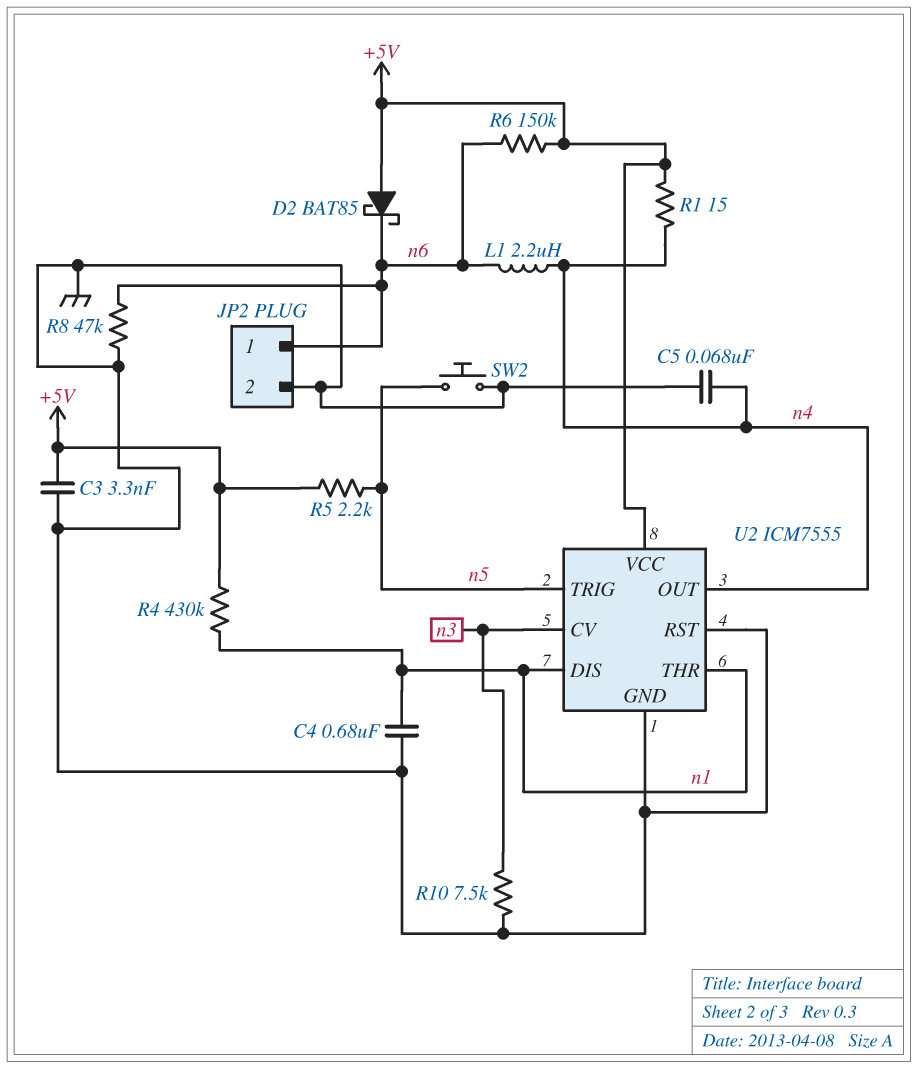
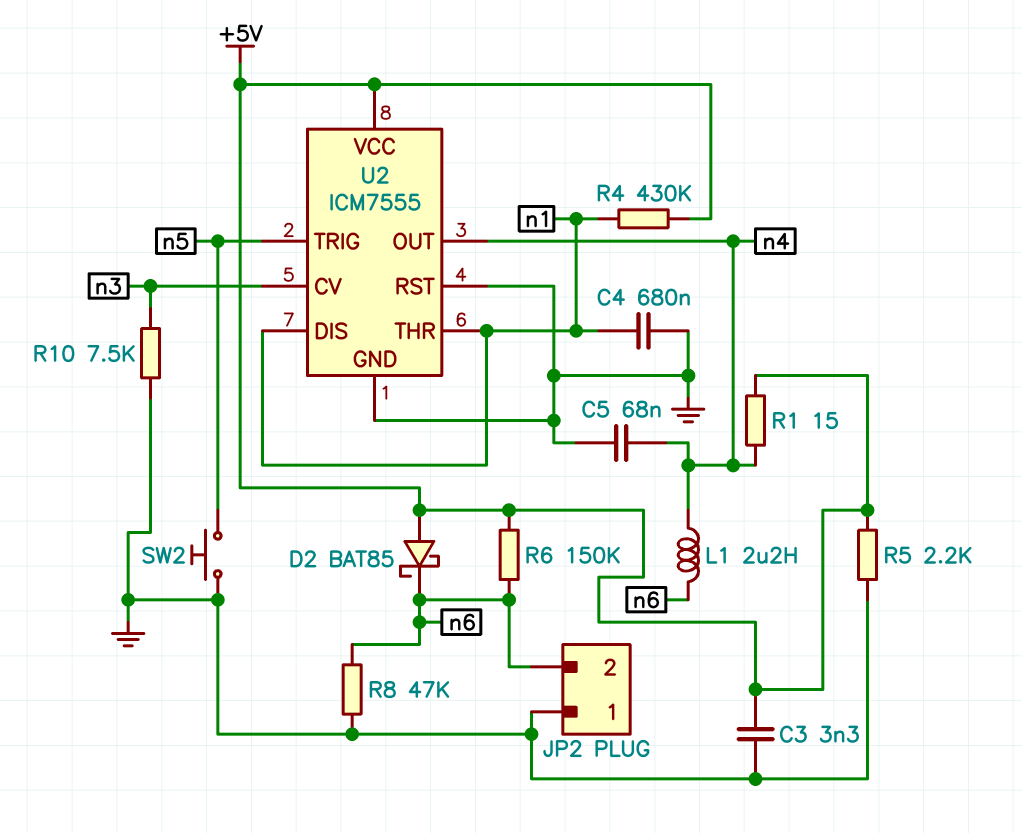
JP2 pin 1: n6 -> GND
JP2 pin 2: GND -> n6
R5: 2.2k (+5V, n5) -> 2.2k (+5V, GND)

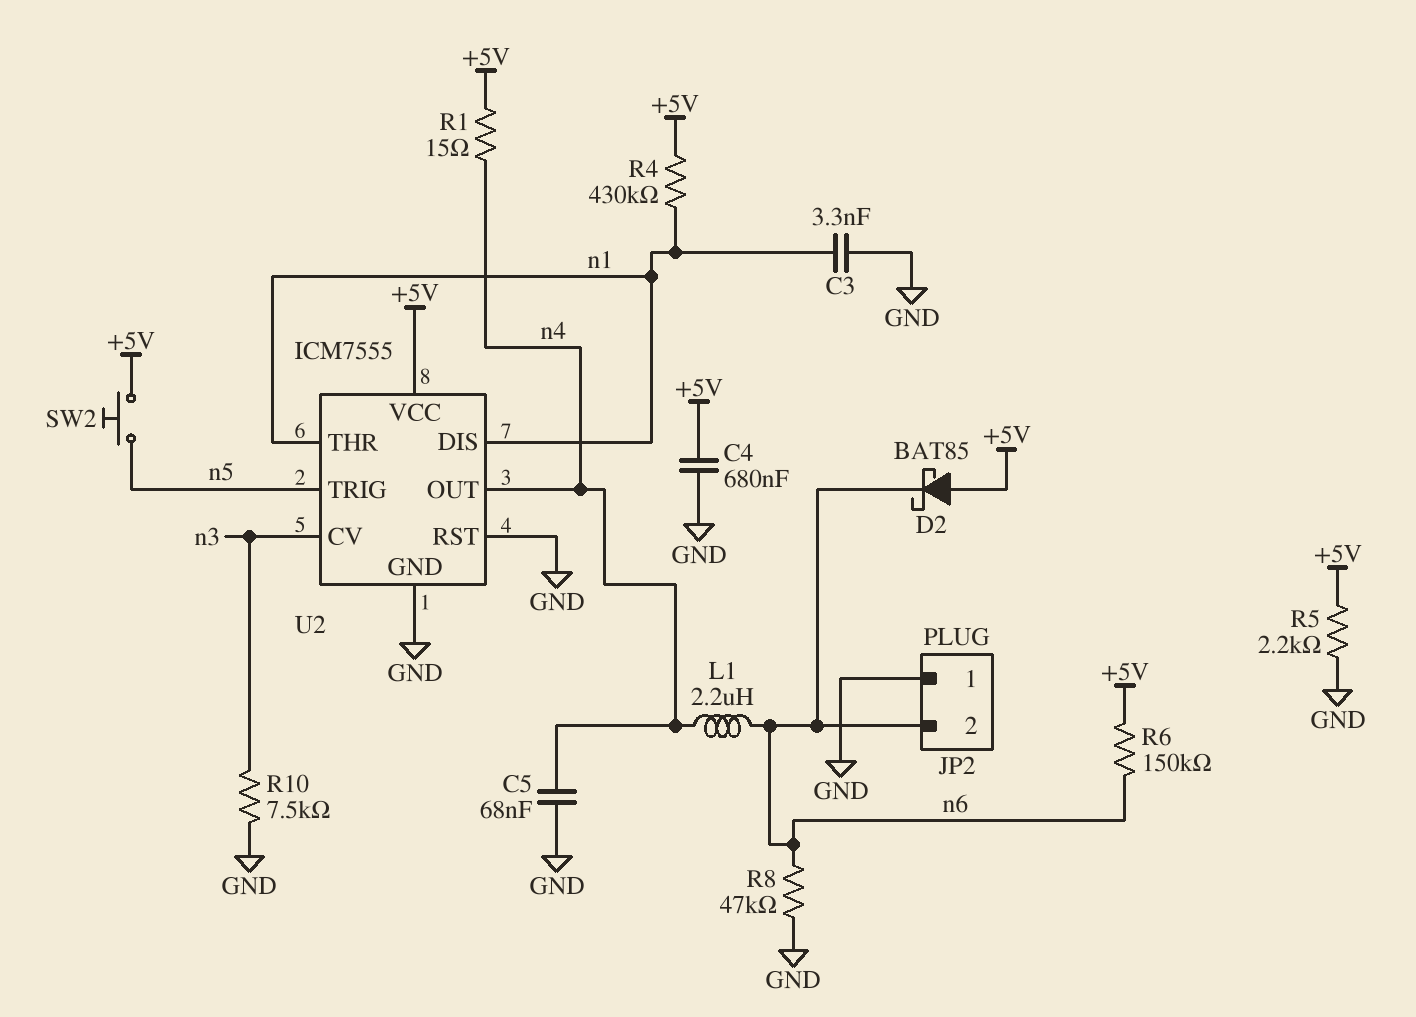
C3: 3.3nF (+5V, GND) -> 3.3nF (GND, n1)
C4: 680nF (GND, n1) -> 680nF (+5V, GND)
SW2: button (GND, n5) -> button (+5V, n5)

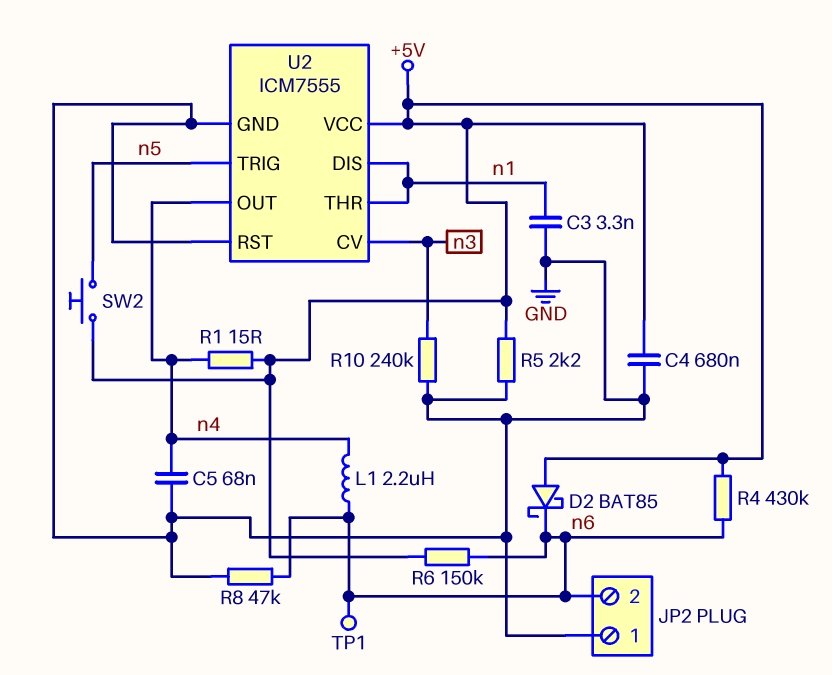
R4: 430k (+5V, n1) -> 430k (+5V, n6)
R10: 7.5k (GND, n3) -> 240k (GND, n3)
TP1: none -> test point (n6)

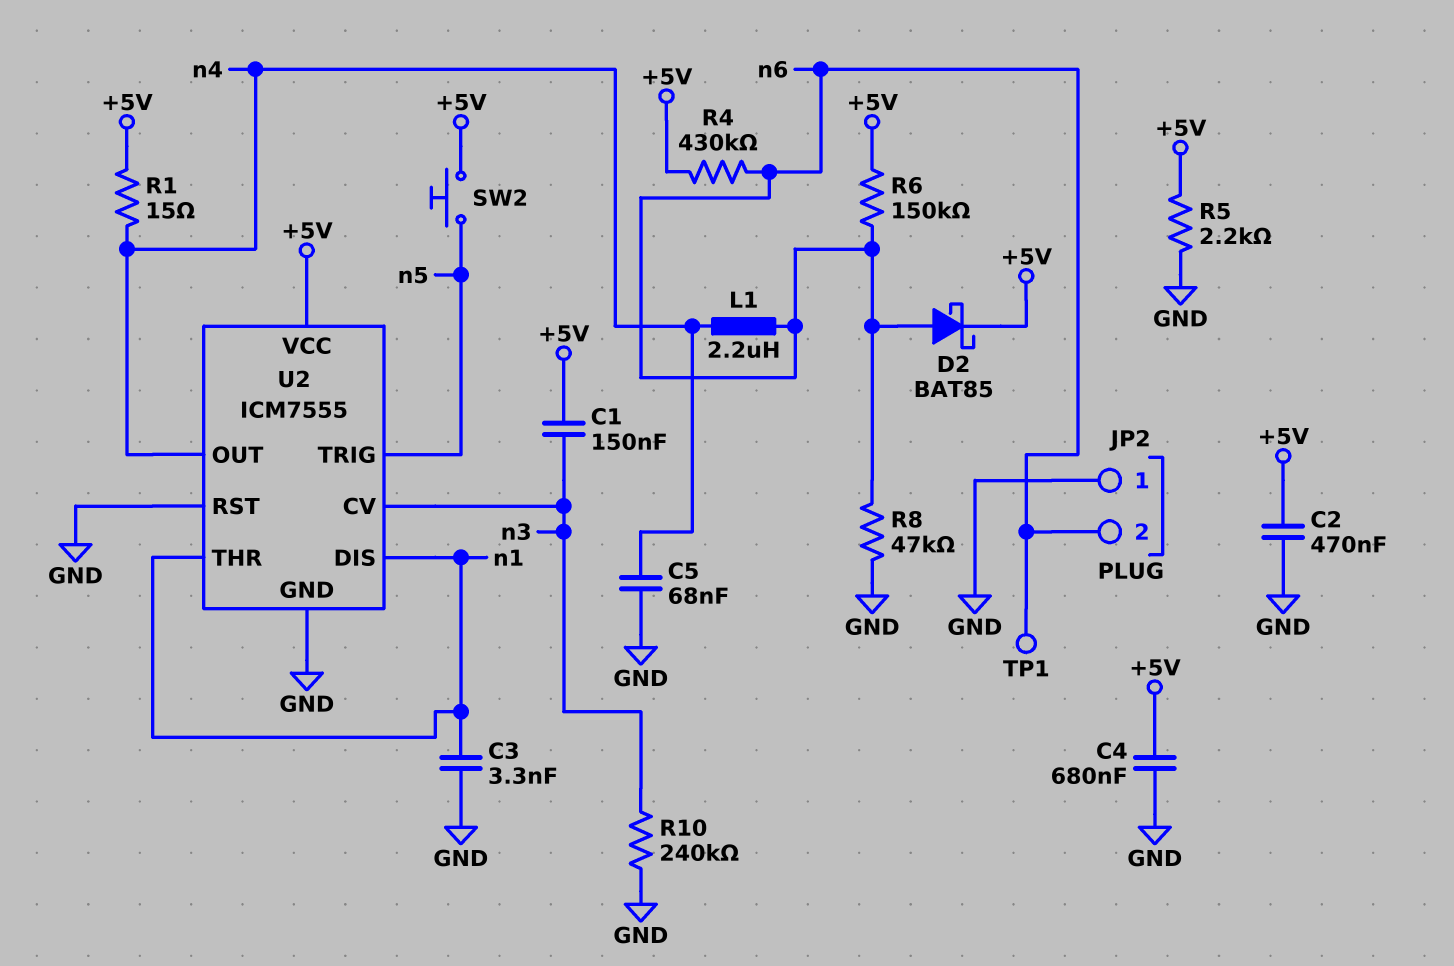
C1: none -> 150nF (+5V, n3)
C2: none -> 470nF (+5V, GND)
D2: schottky BAT85 (A +5V, K n6) -> schottky BAT85 (A n6, K +5V)

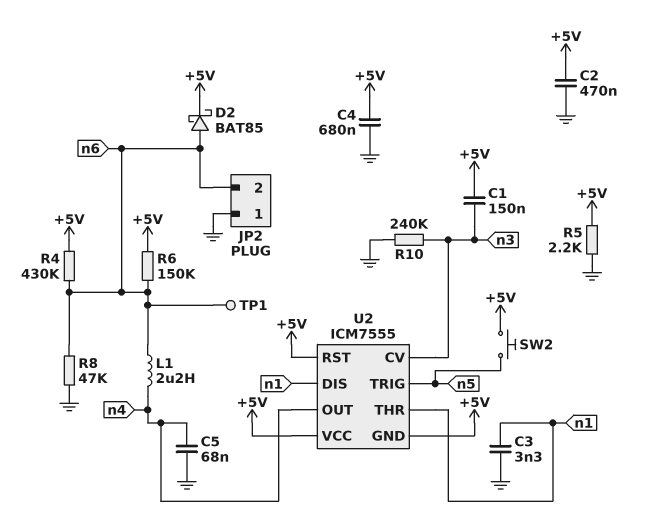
R1: 15 (+5V, n4) -> none
U2 pin GND: GND -> +5V
U2 pin RST: GND -> +5V

